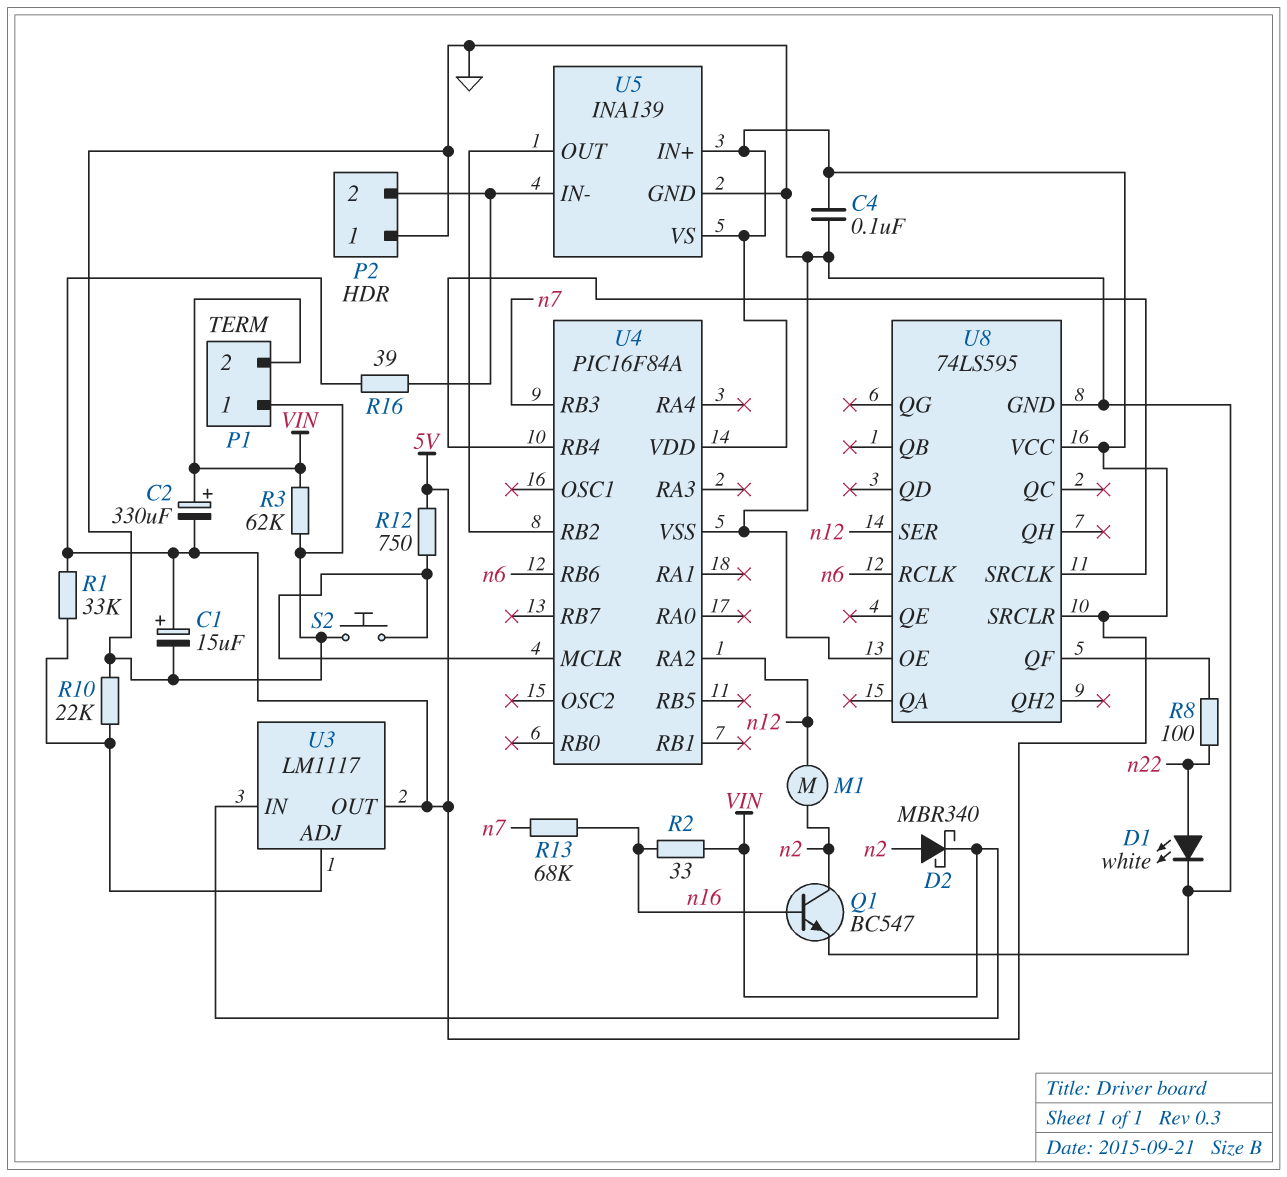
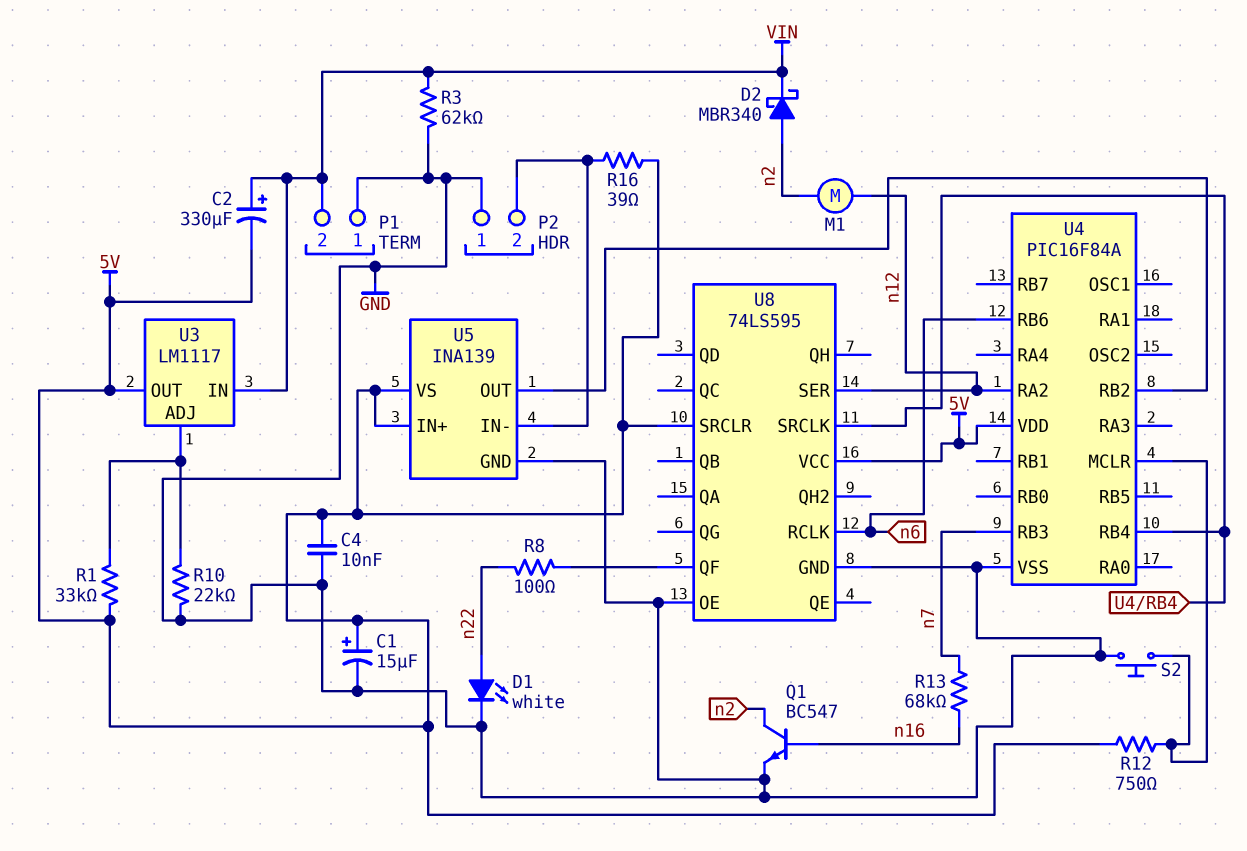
C4: 100nF (5V, GND) -> 10nF (5V, GND)
R2: 33 (VIN, n16) -> none

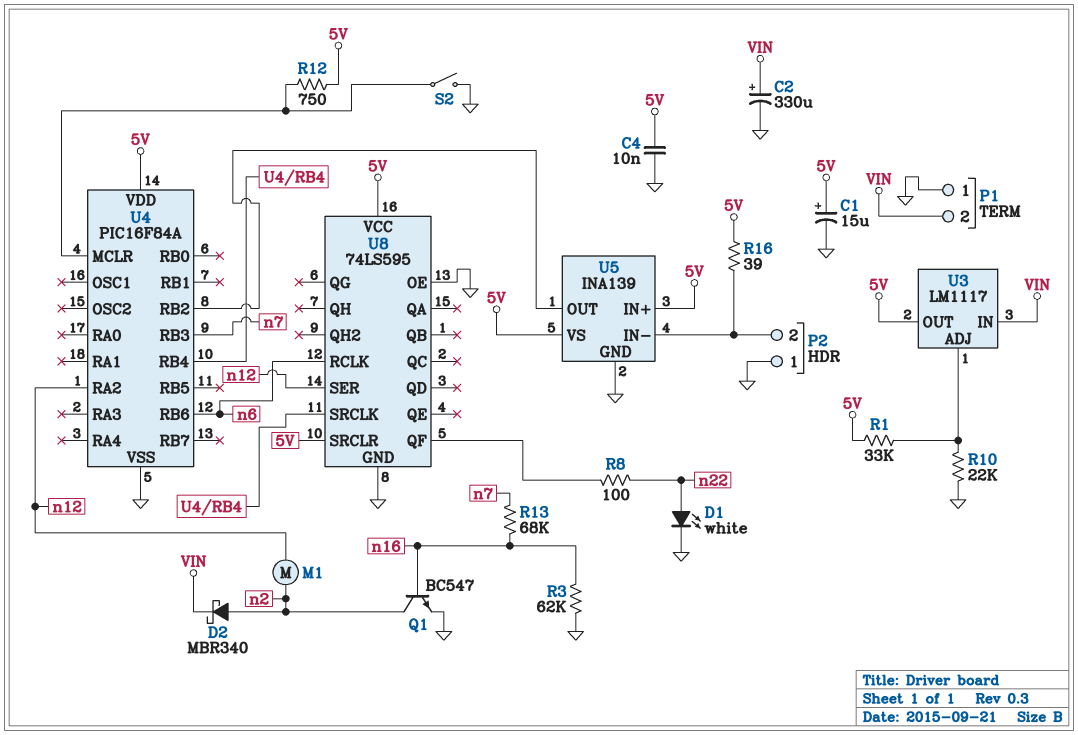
C2: 330uF (plus VIN, minus 5V) -> 330uF (plus VIN, minus GND)
R3: 62k (GND, VIN) -> 62k (GND, n16)
S2: button (GND, U4/MCLR) -> switch (GND, U4/MCLR)

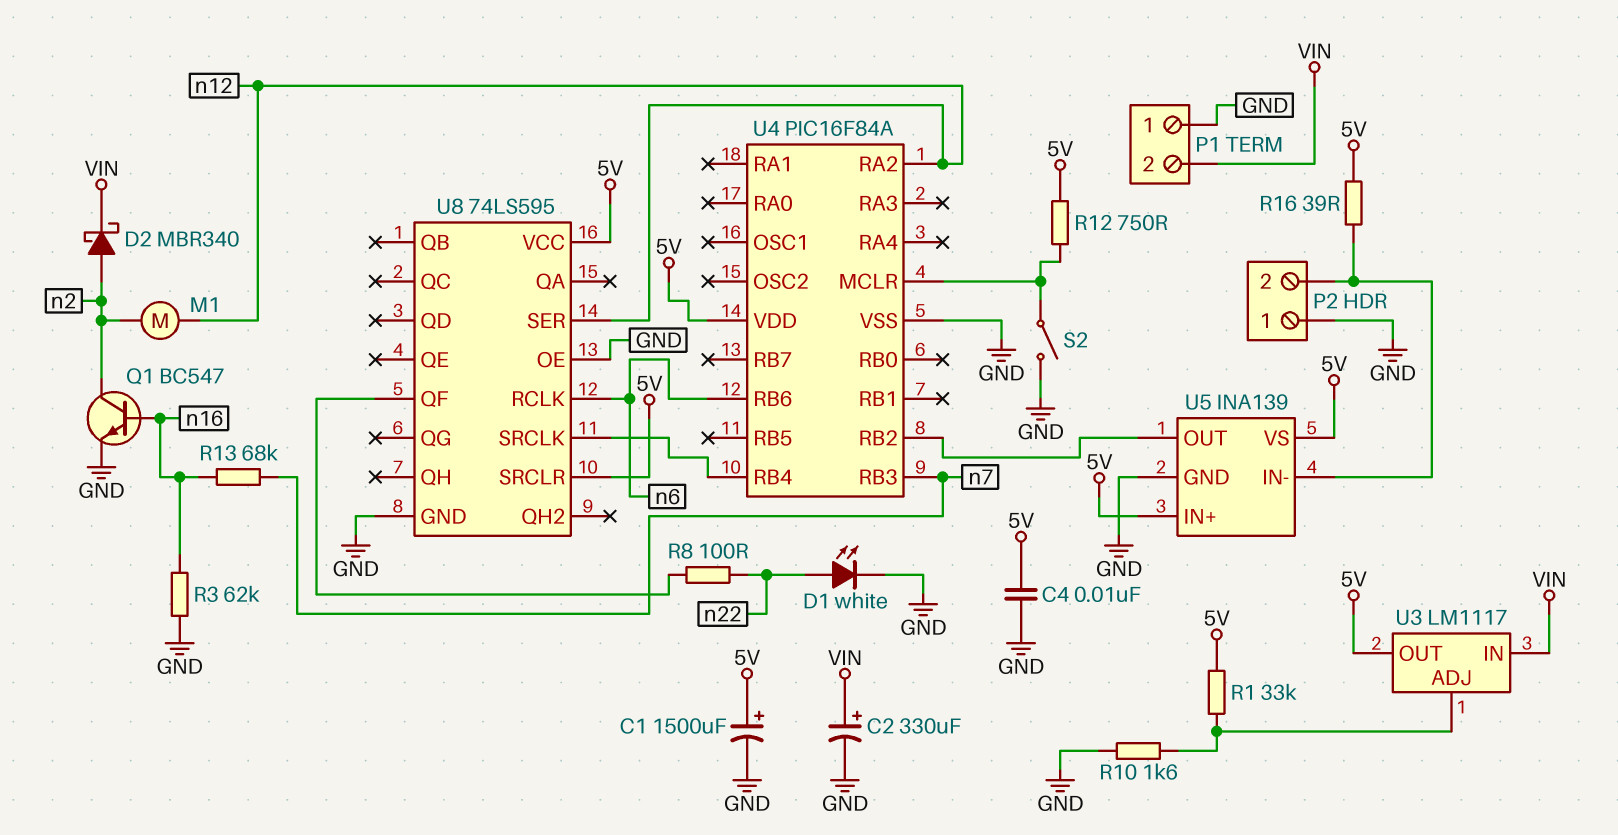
C1: 15uF (plus 5V, minus GND) -> 1500uF (plus 5V, minus GND)
R10: 22k (GND, U3/ADJ) -> 1.6k (GND, U3/ADJ)

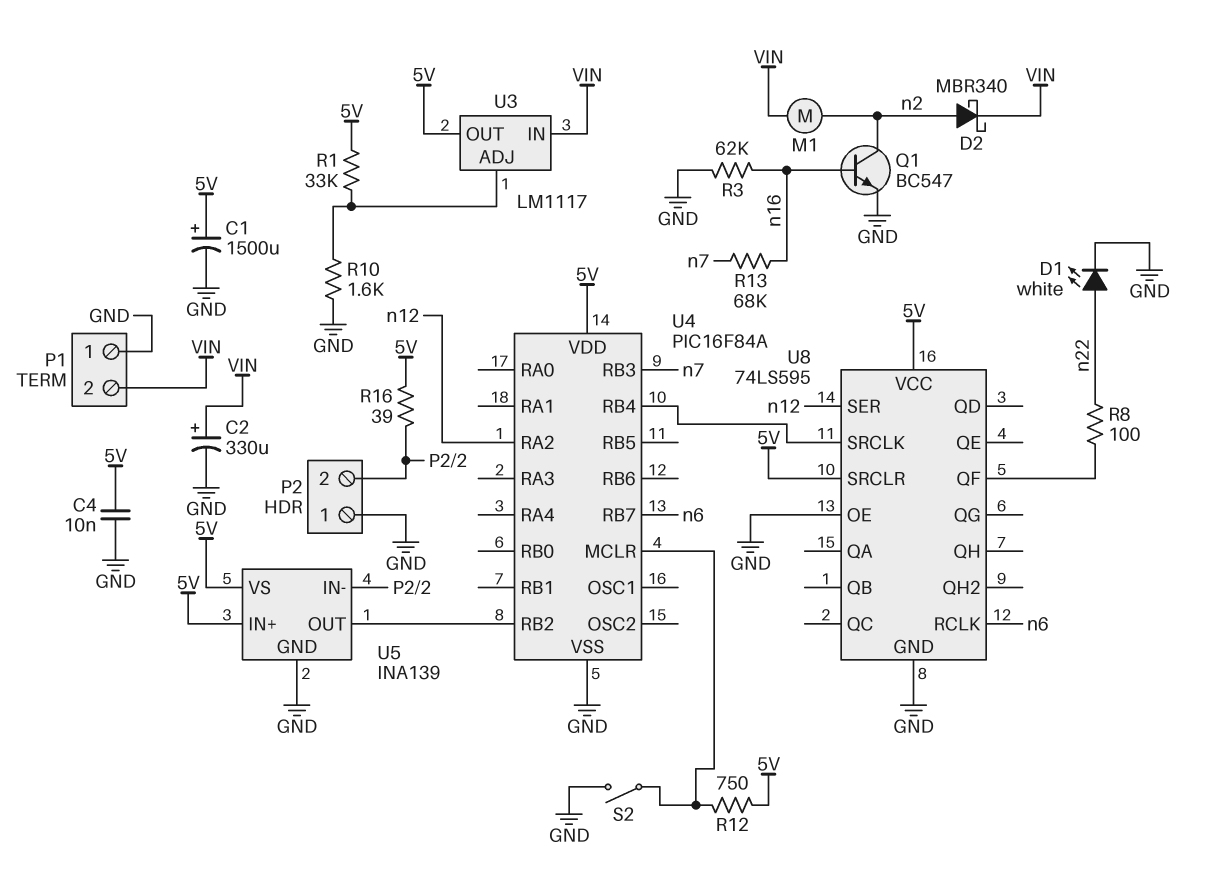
M1: motor (n2, n12) -> motor (VIN, n2)
U4 pin RB6: n6 -> none
U4 pin RB7: none -> n6

